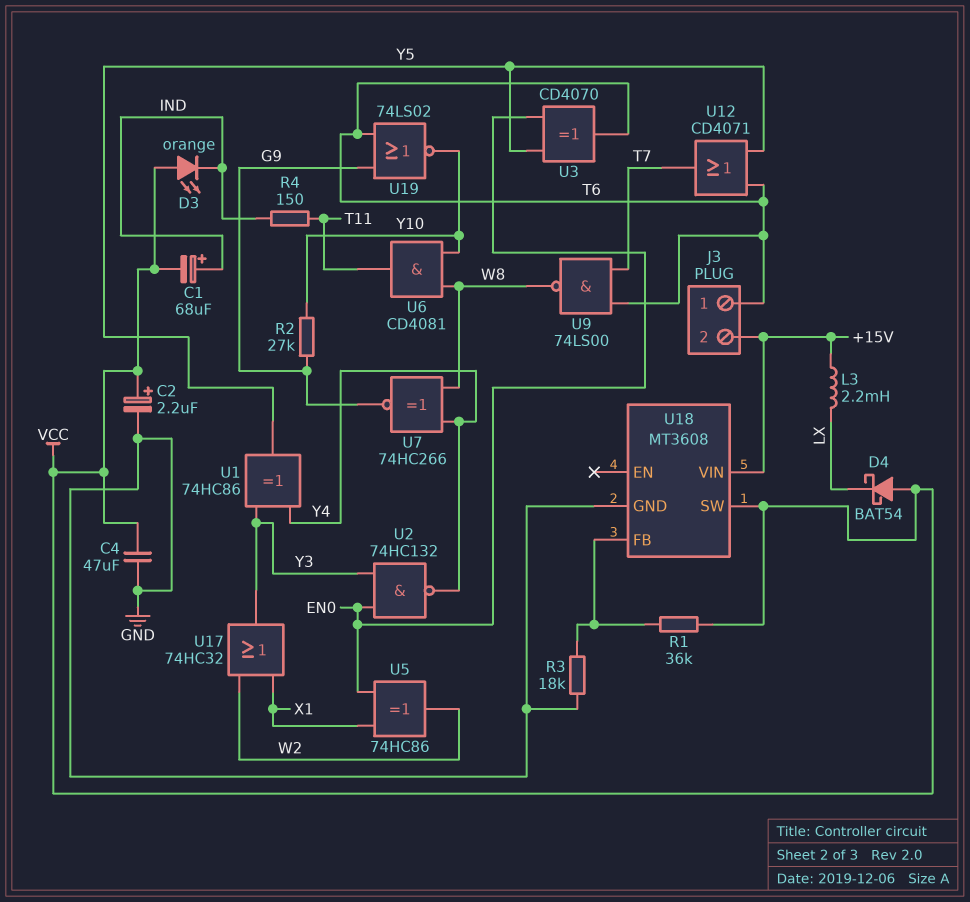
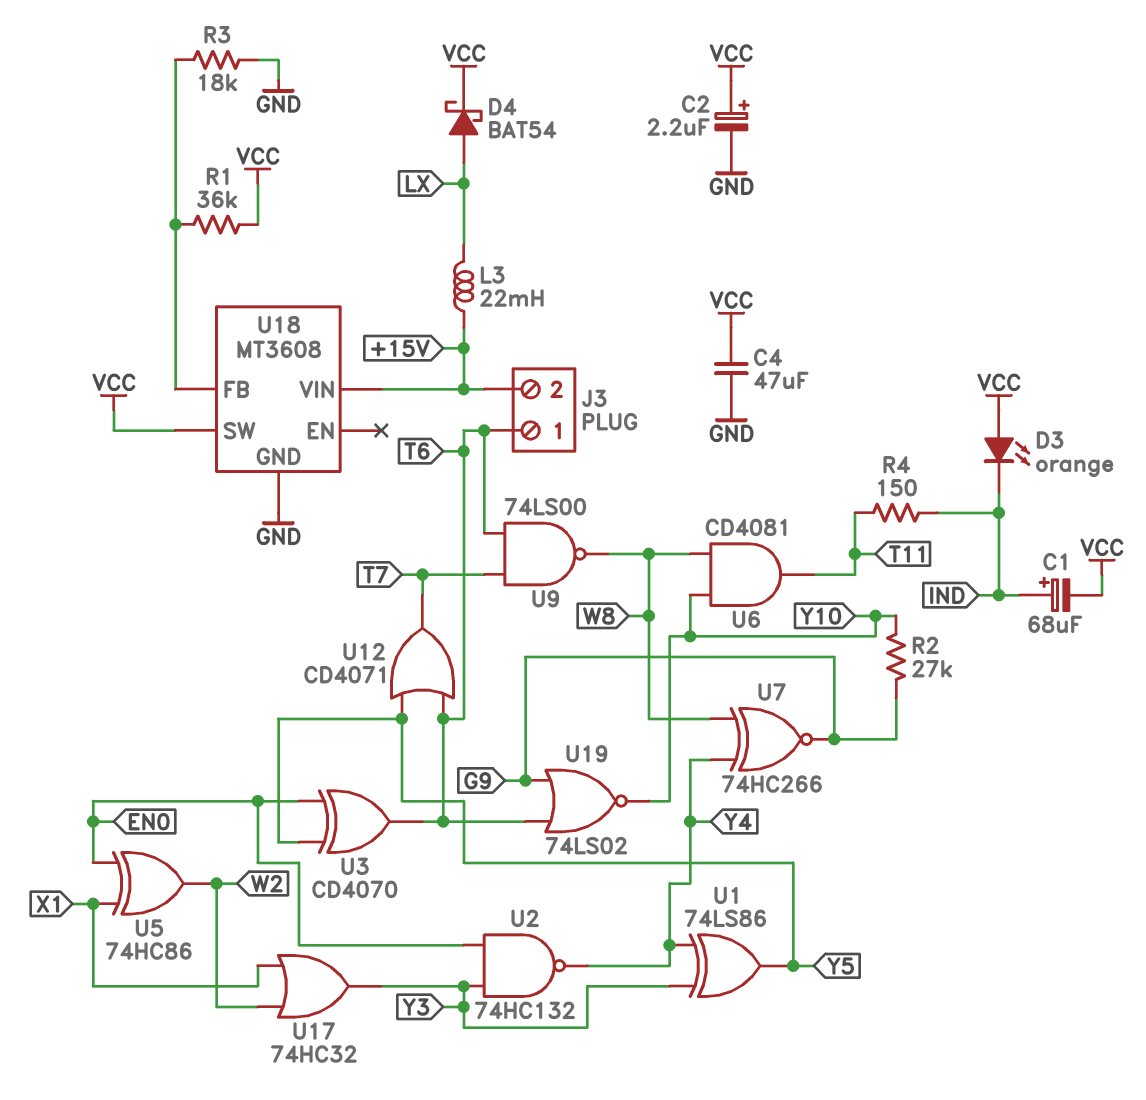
D4: schottky BAT54 (A VCC, K LX) -> schottky BAT54 (A LX, K VCC)
L3: 2.2mH (+15V, LX) -> 22mH (+15V, LX)
U1: XOR 74HC86 (in Y3, in Y4, out Y5) -> XOR 74LS86 (in Y3, in Y4, out Y5)

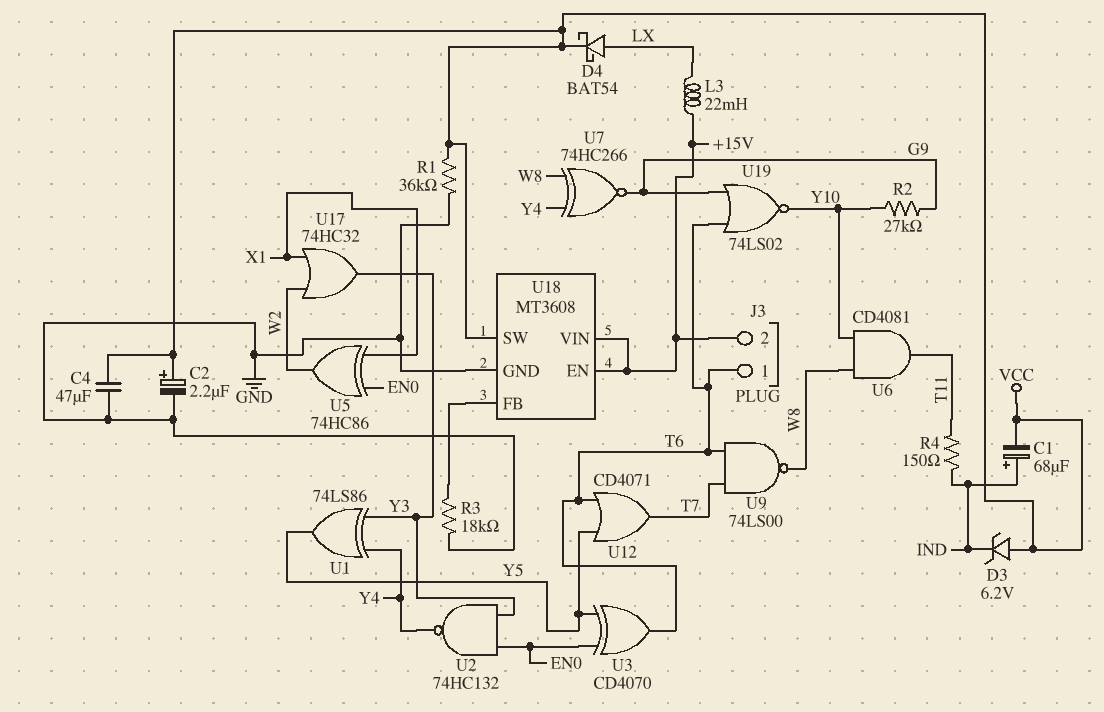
D3: LED orange (A VCC, K IND) -> zener 6.2V (A VCC, K IND)
R1: 36k (U18/FB, VCC) -> 36k (GND, VCC)
U18 pin EN: none -> +15V

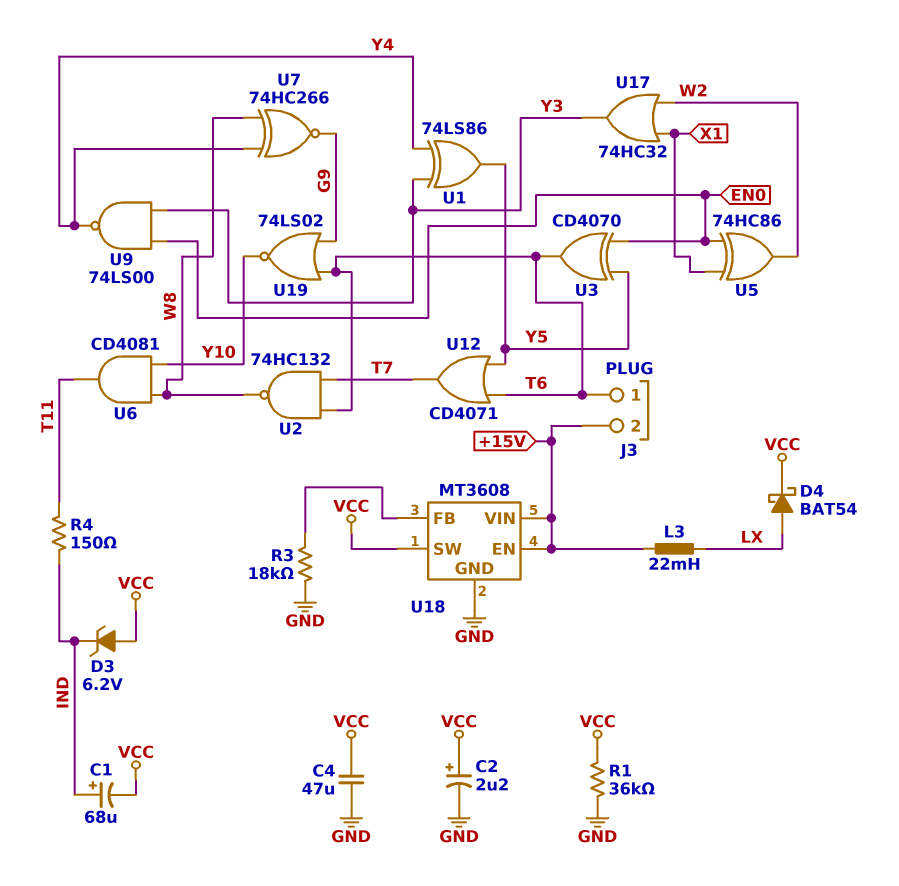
R2: 27k (G9, Y10) -> none
U2: NAND 74HC132 (in EN0, in Y3, out Y4) -> NAND 74HC132 (in T6, in T7, out W8)
U9: NAND 74LS00 (in T6, in T7, out W8) -> NAND 74LS00 (in EN0, in Y3, out Y4)

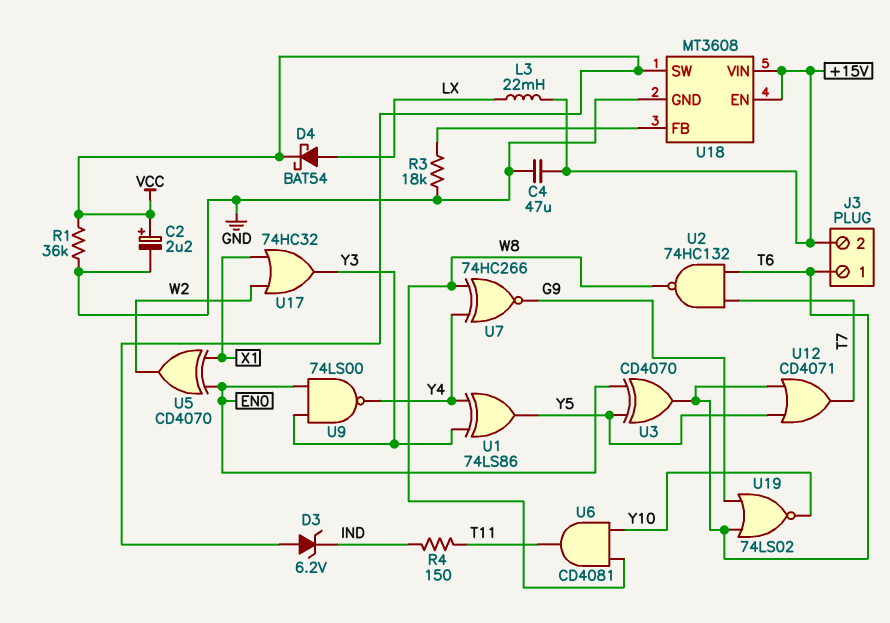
C1: 68uF (plus IND, minus VCC) -> none
C4: 47uF (GND, VCC) -> 47uF (+15V, GND)
U5: XOR 74HC86 (in EN0, in X1, out W2) -> XOR CD4070 (in EN0, in X1, out W2)

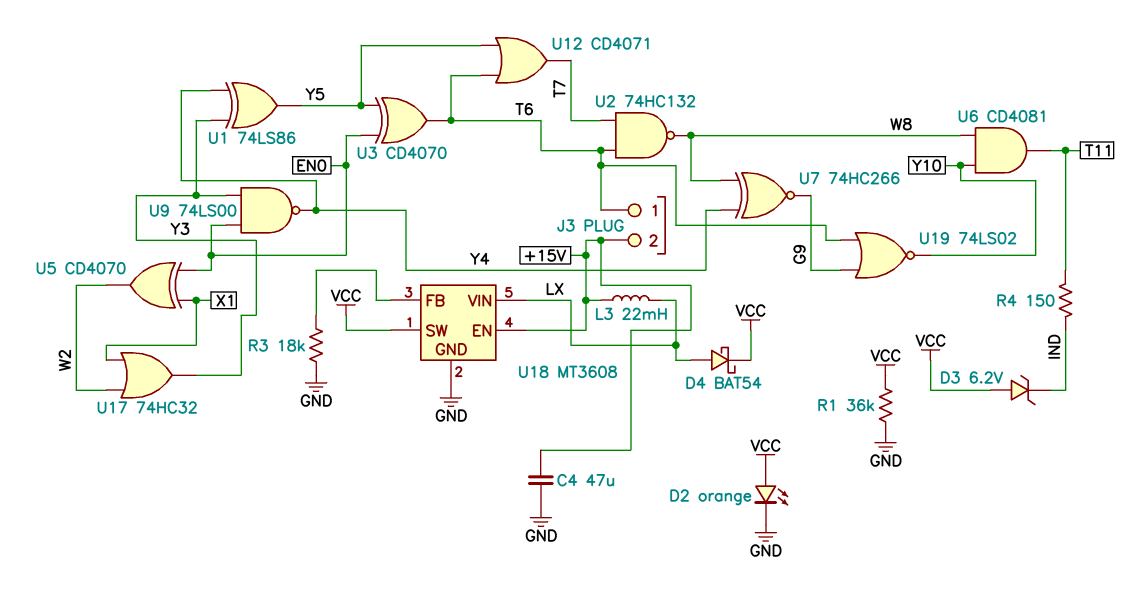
C2: 2.2uF (plus VCC, minus GND) -> none
D2: none -> LED orange (A VCC, K GND)
U18 pin VIN: +15V -> LX

